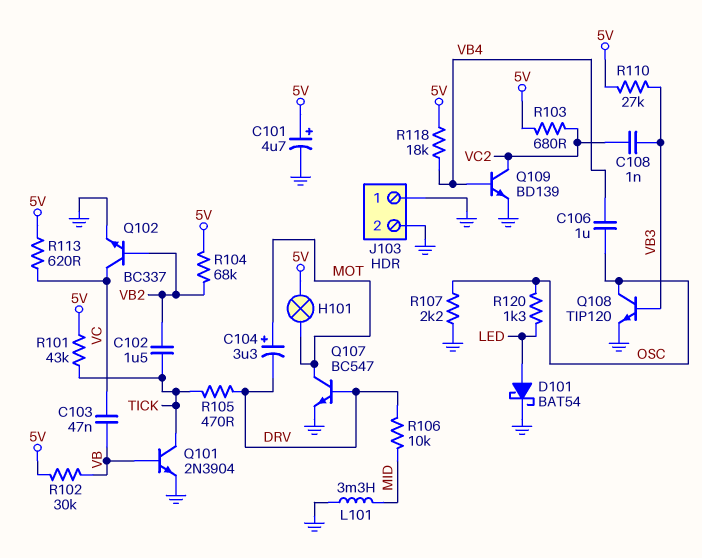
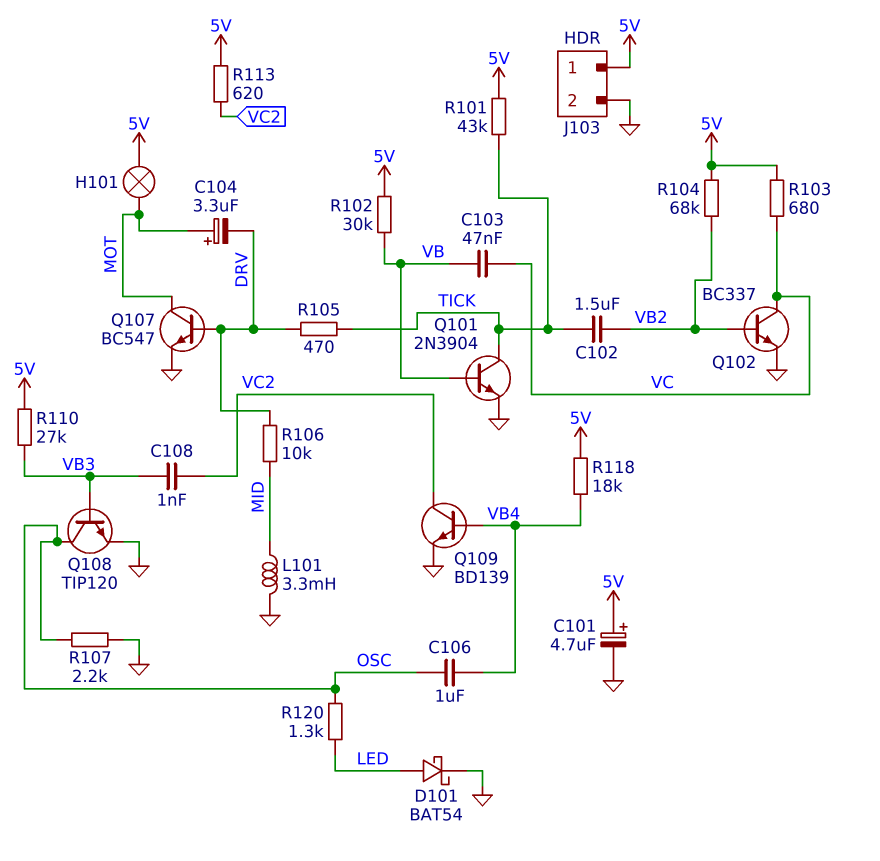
J103 pin 1: GND -> 5V
R103: 680 (5V, VC2) -> 680 (5V, VC)
R113: 620 (5V, VC) -> 620 (5V, VC2)

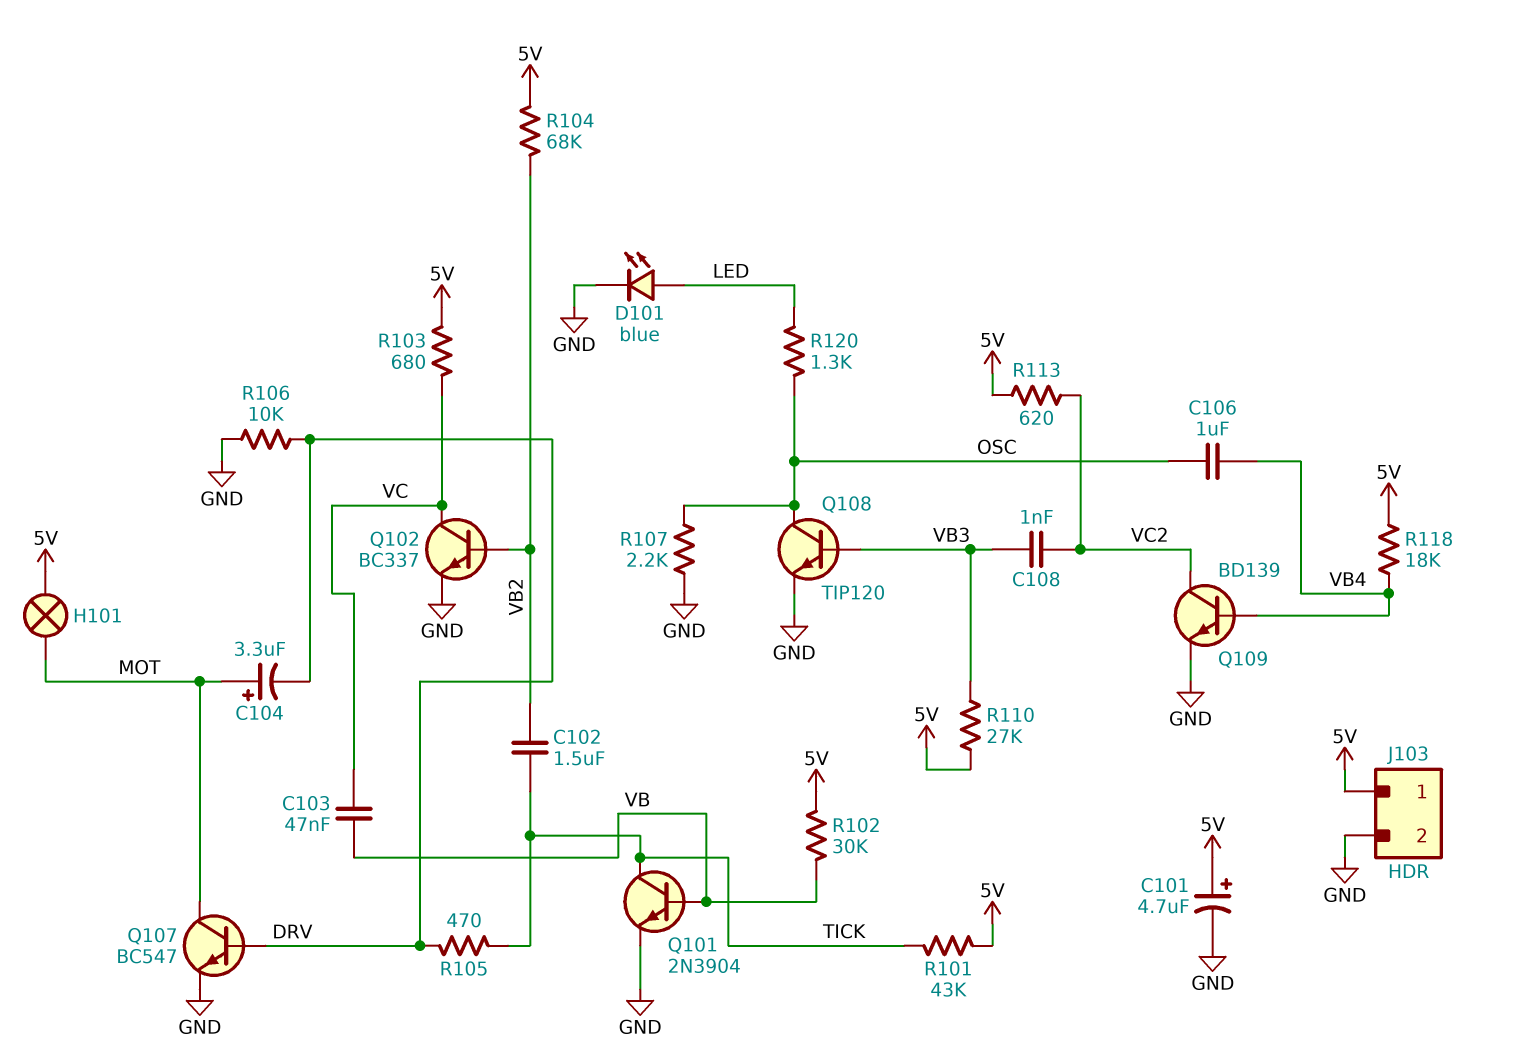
D101: schottky BAT54 (A LED, K GND) -> LED blue (A LED, K GND)
L101: 3.3mH (GND, MID) -> none
R106: 10k (DRV, MID) -> 10k (DRV, GND)

